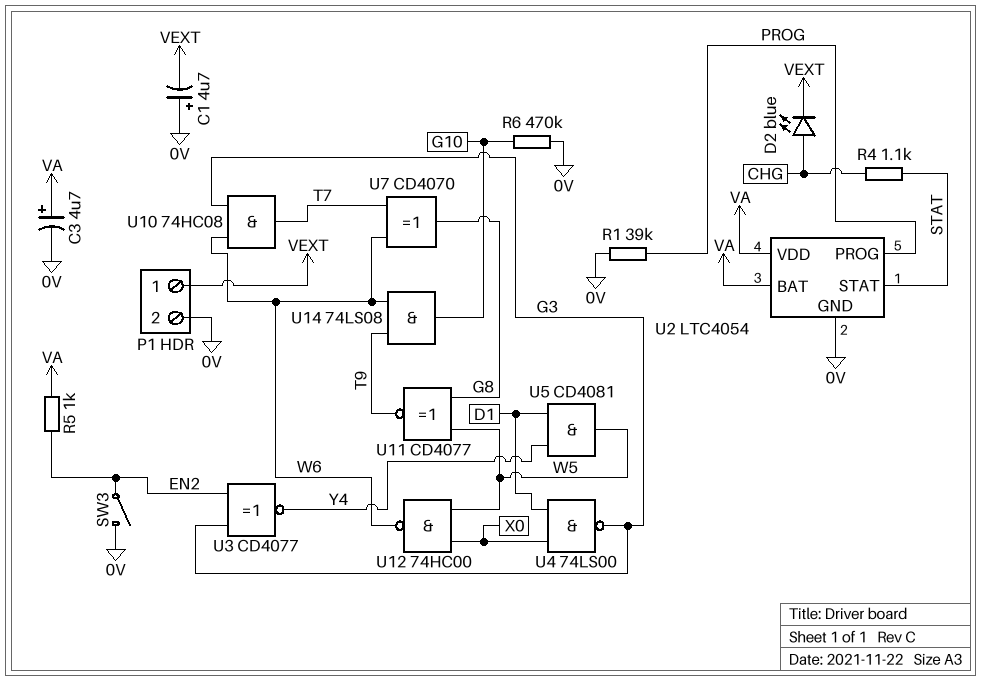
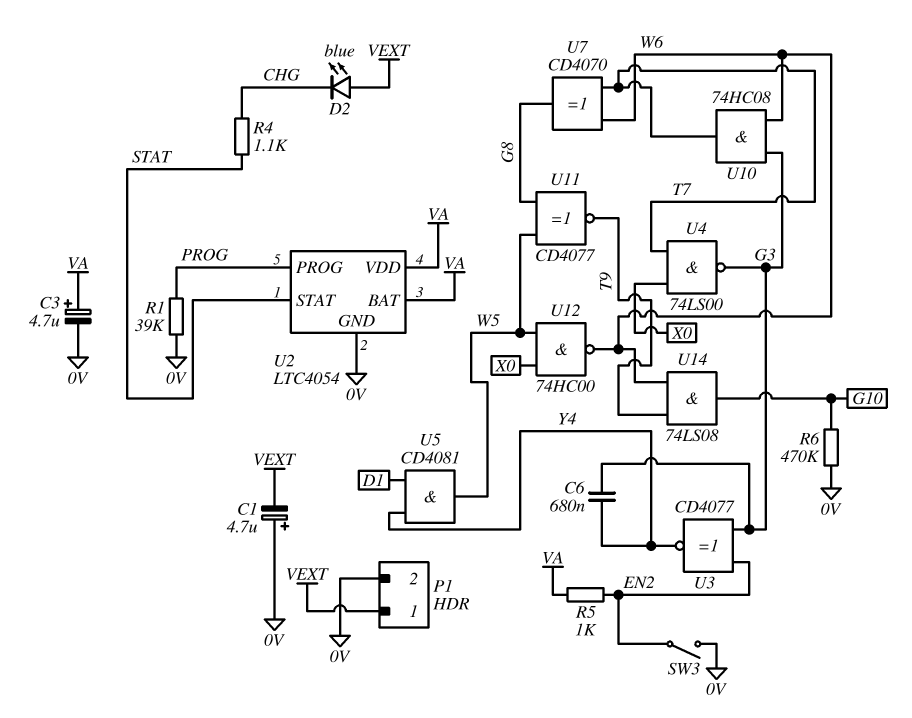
C6: none -> 680nF (G3, Y4)
D2: LED blue (A CHG, K VEXT) -> LED blue (A VEXT, K CHG)
U4: NAND 74LS00 (in D1, in X0, out G3) -> NAND 74LS00 (in T7, in X0, out G3)

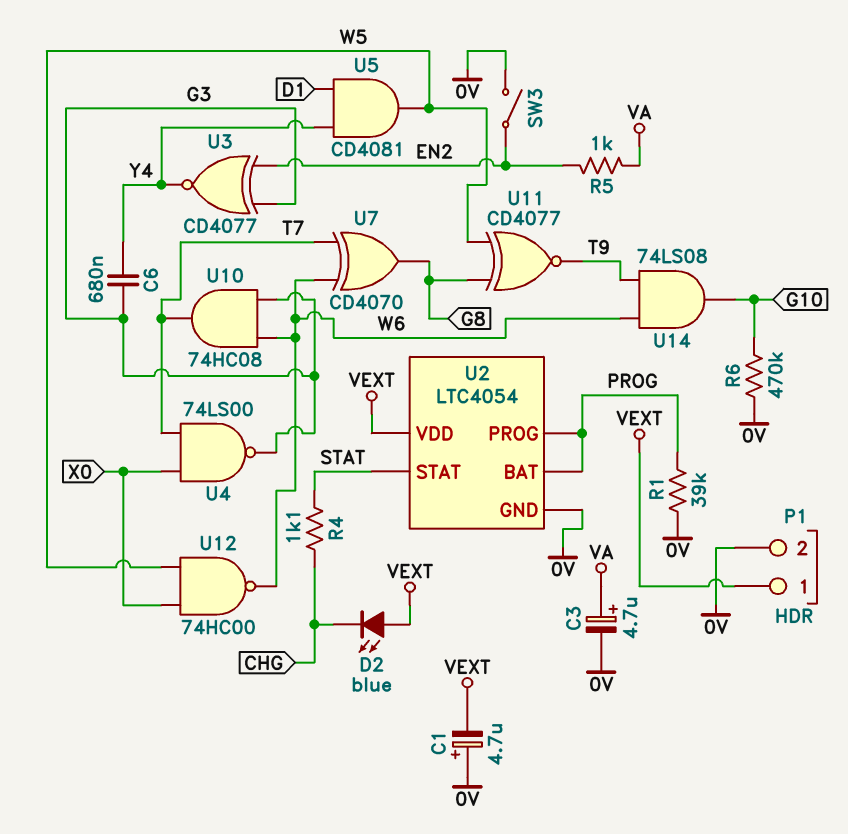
U2 pin BAT: VA -> PROG
U2 pin VDD: VA -> VEXT

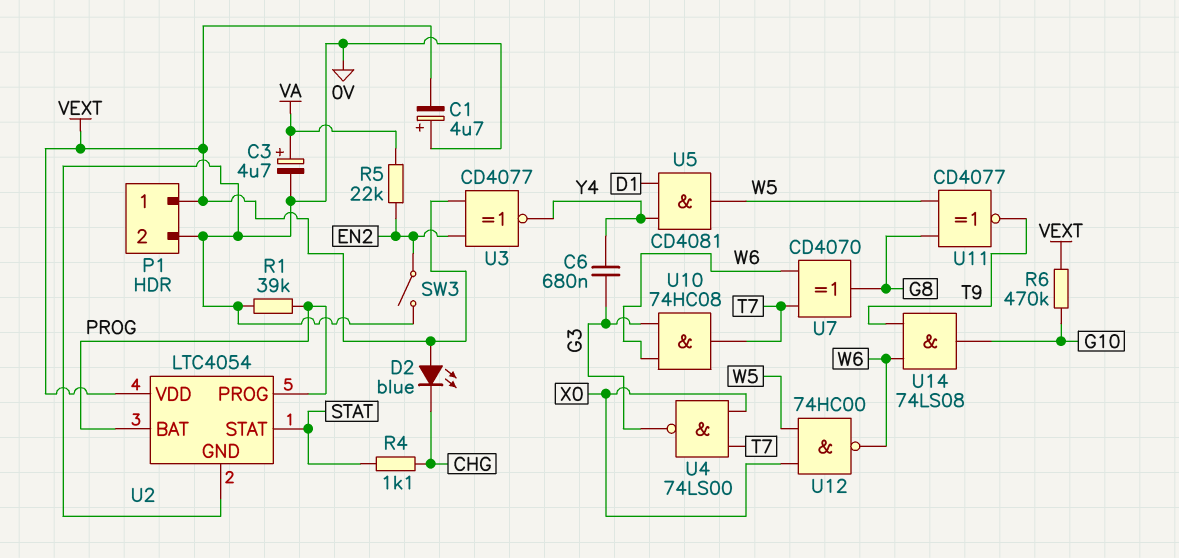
R5: 1k (EN2, VA) -> 22k (EN2, VA)
R6: 470k (0V, G10) -> 470k (G10, VEXT)
U3: XNOR CD4077 (in EN2, in G3, out Y4) -> XNOR CD4077 (in EN2, in VEXT, out Y4)

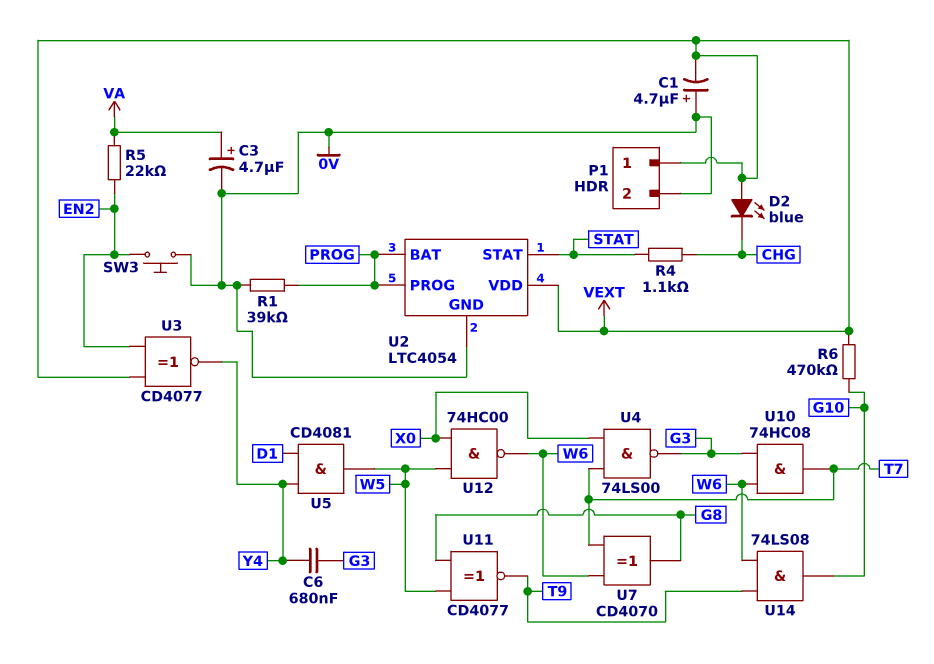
SW3: switch (0V, EN2) -> button (0V, EN2)

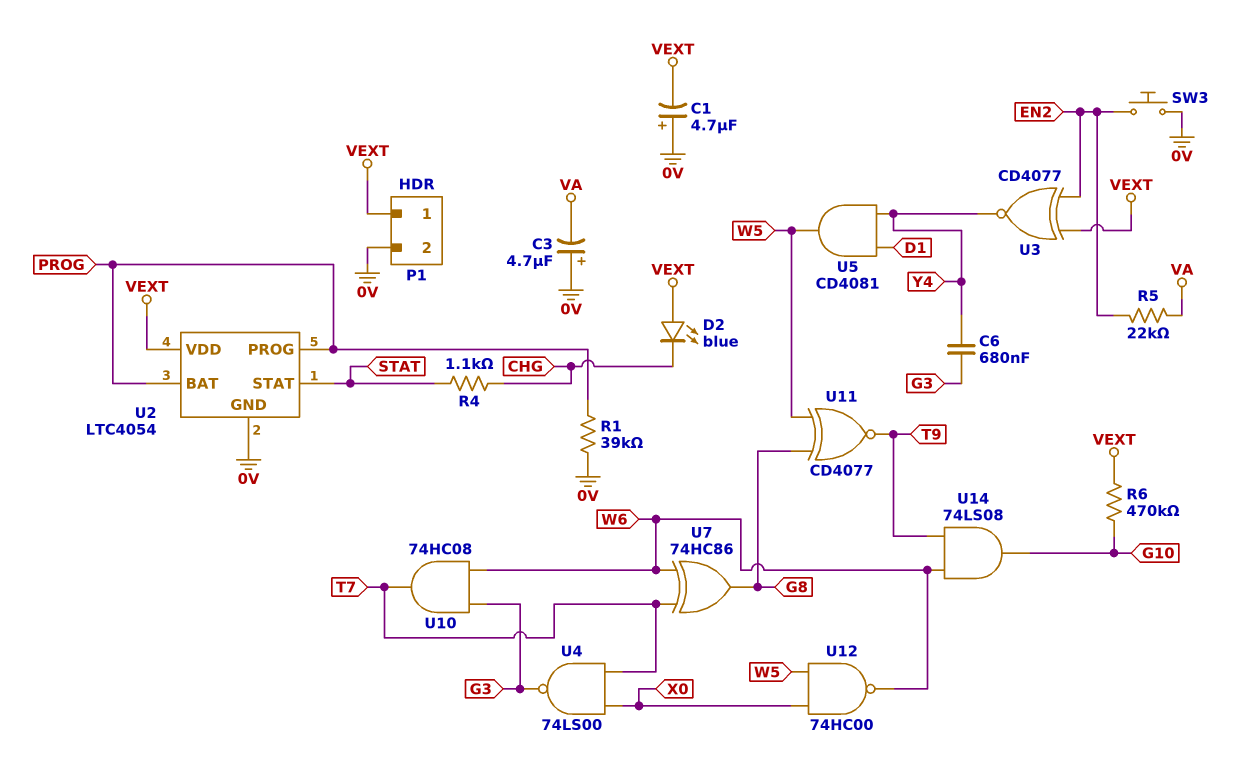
C3: 4.7uF (plus VA, minus 0V) -> 4.7uF (plus 0V, minus VA)
U7: XOR CD4070 (in T7, in W6, out G8) -> XOR 74HC86 (in T7, in W6, out G8)

